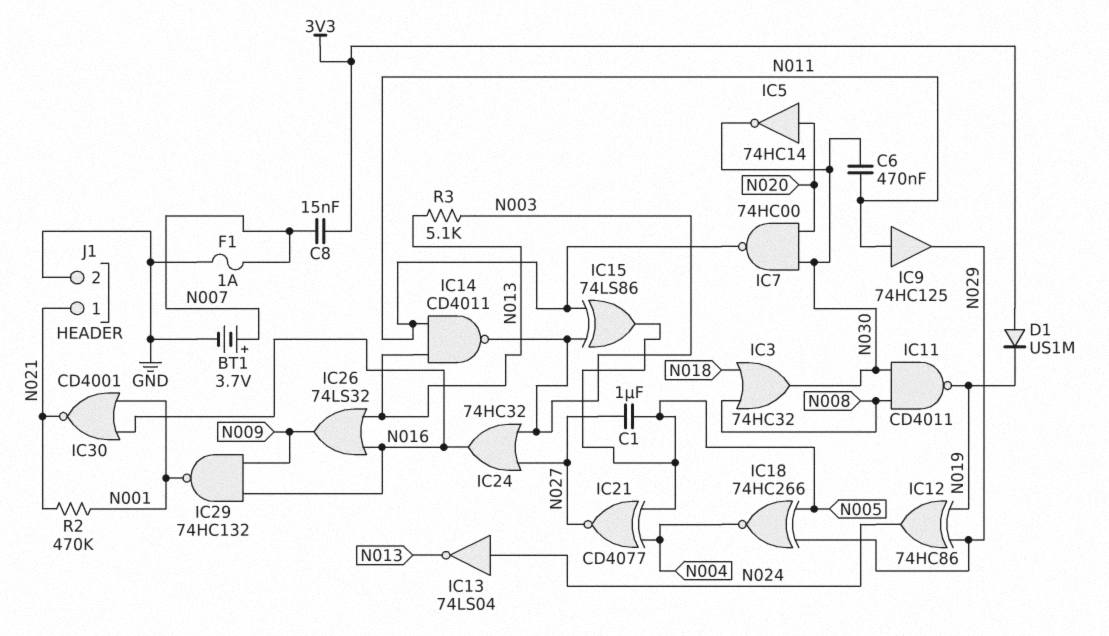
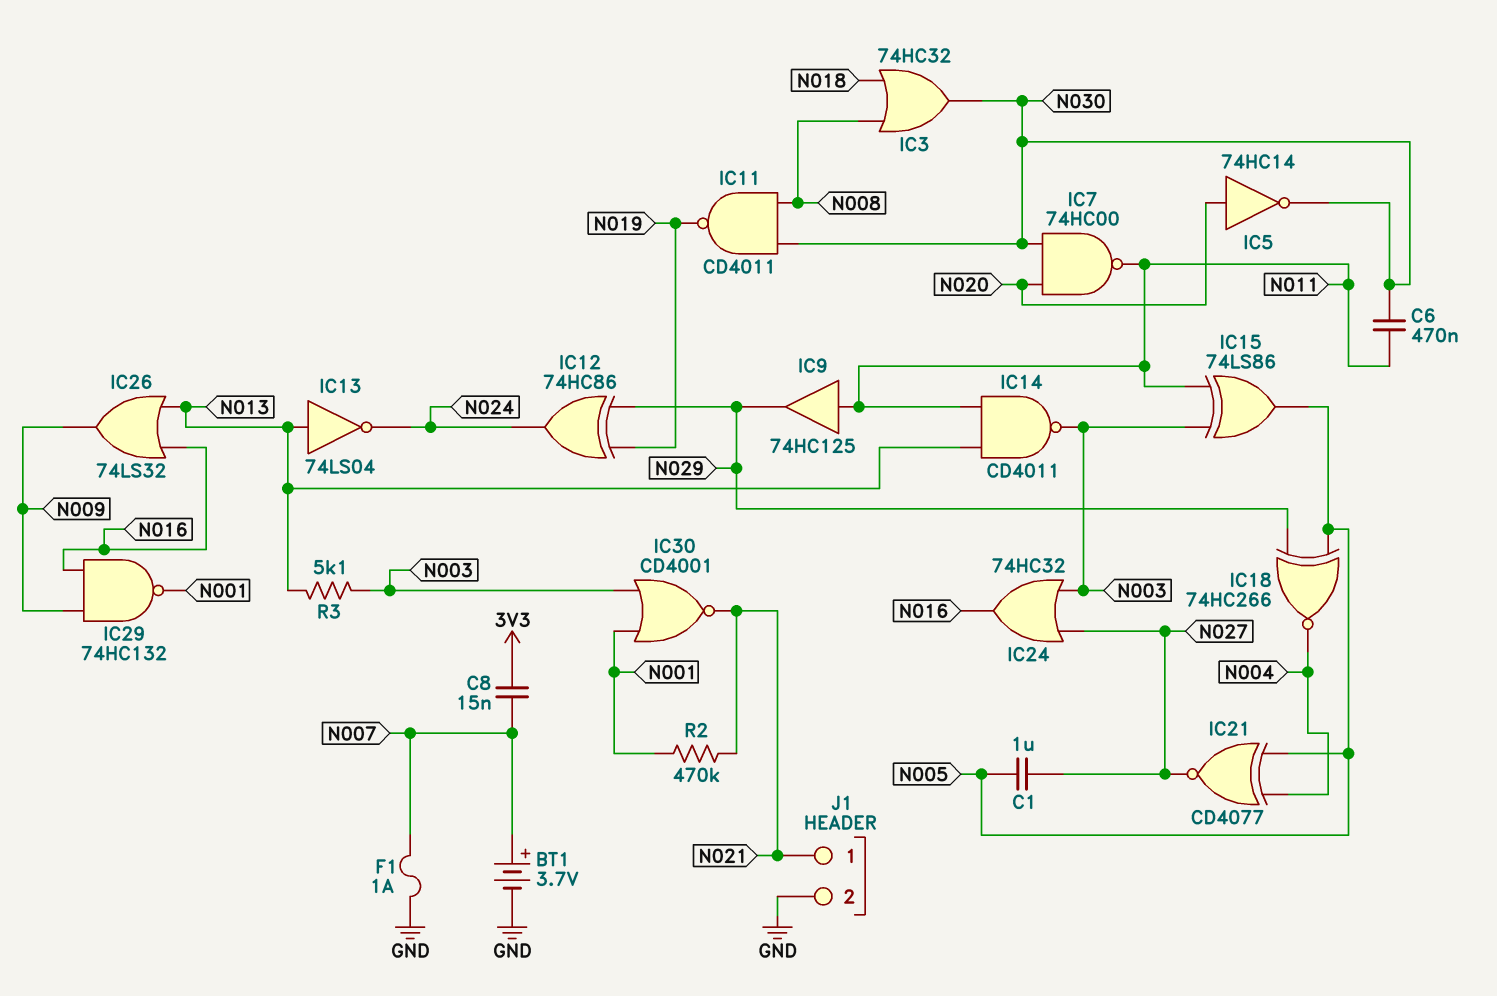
D1: diode US1M (A 3V3, K N019) -> none
IC13: NOT 74LS04 (in N024, out N013) -> NOT 74LS04 (in N013, out N024)
IC30: NOR CD4001 (in N001, in N016, out N021) -> NOR CD4001 (in N001, in N003, out N021)

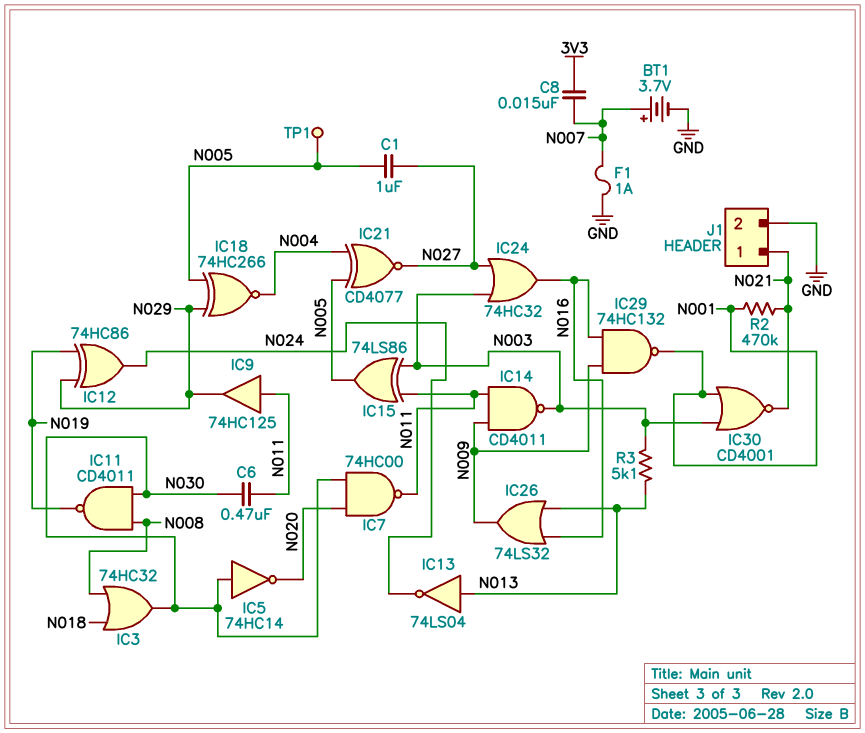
IC5: NOT 74HC14 (in N020, out N030) -> NOT 74HC14 (in N030, out N020)
IC14: NAND CD4011 (in N011, in N013, out N003) -> NAND CD4011 (in N009, in N011, out N003)
TP1: none -> test point (N005)

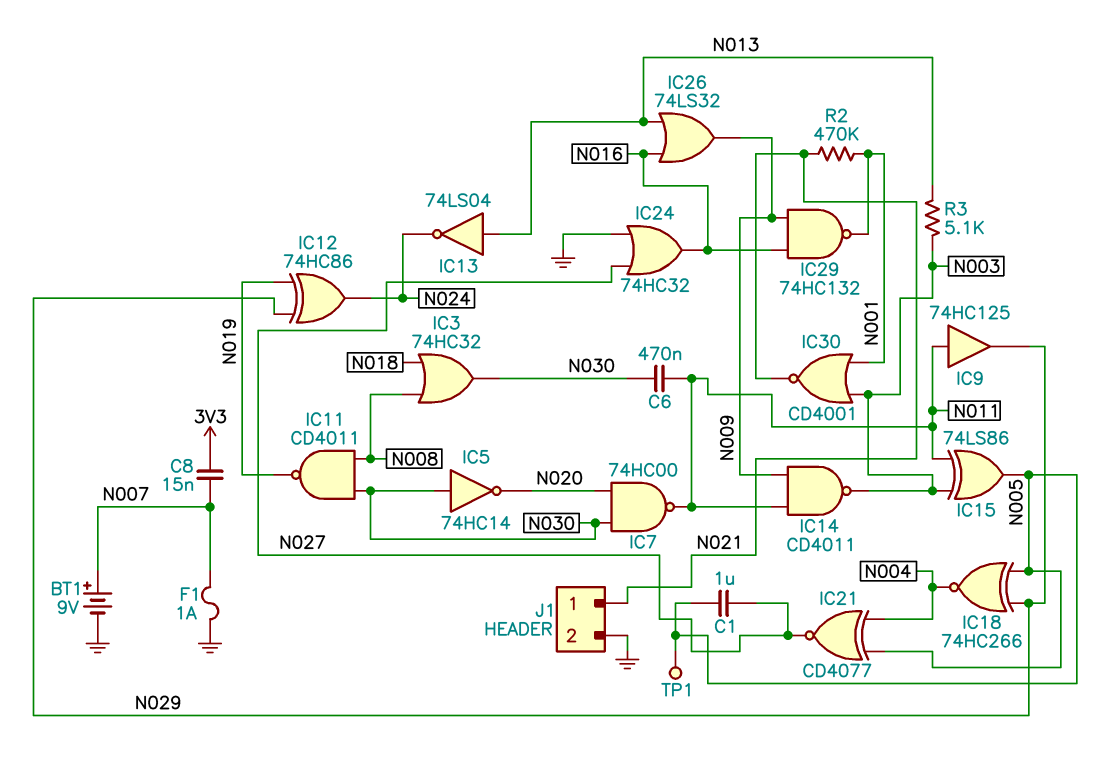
BT1: 3.7V (plus N007, minus GND) -> 9V (plus N007, minus GND)
IC24: OR 74HC32 (in N003, in N027, out N016) -> OR 74HC32 (in GND, in N027, out N016)

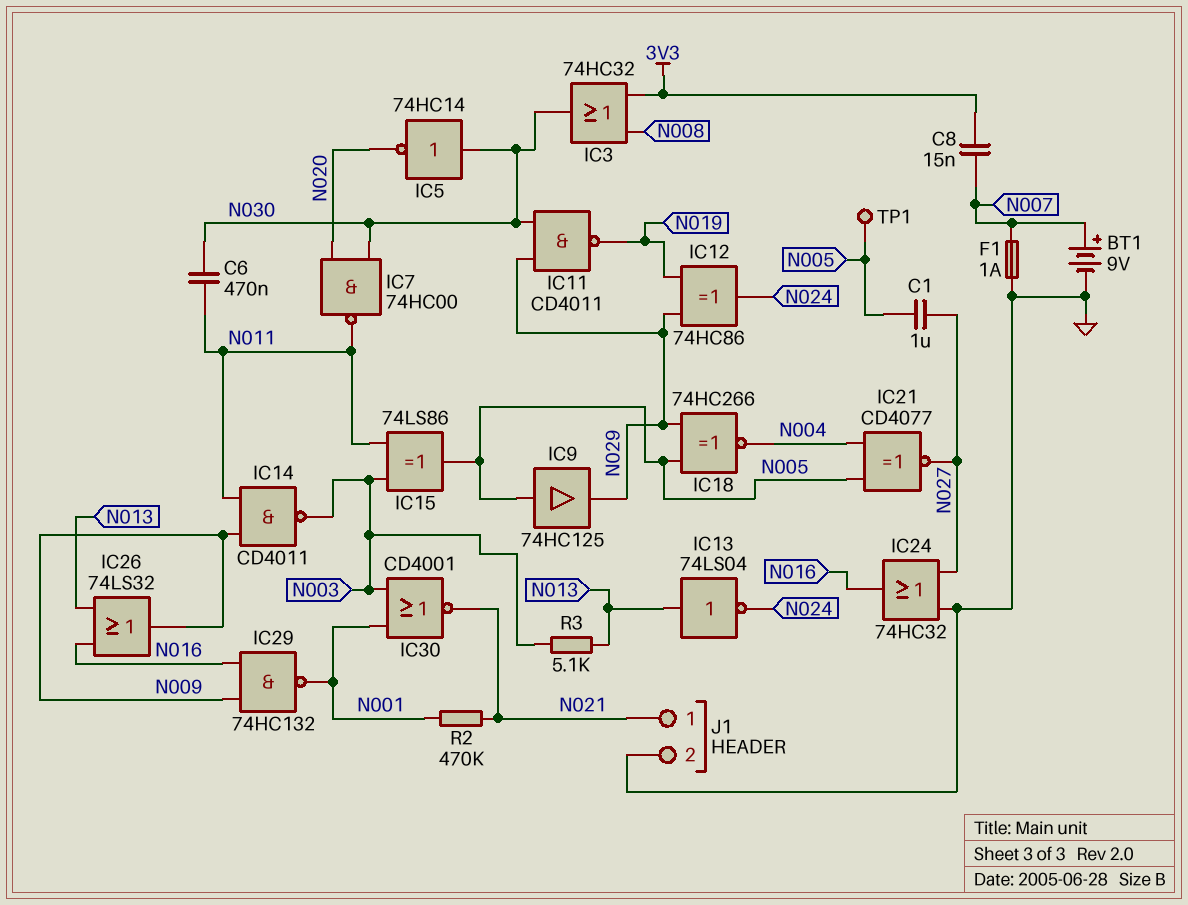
IC3: OR 74HC32 (in N008, in N018, out N030) -> OR 74HC32 (in 3V3, in N008, out N030)
IC9: buffer 74HC125 (in N011, out N029) -> buffer 74HC125 (in N005, out N029)
IC11: NAND CD4011 (in N008, in N030, out N019) -> NAND CD4011 (in N029, in N030, out N019)

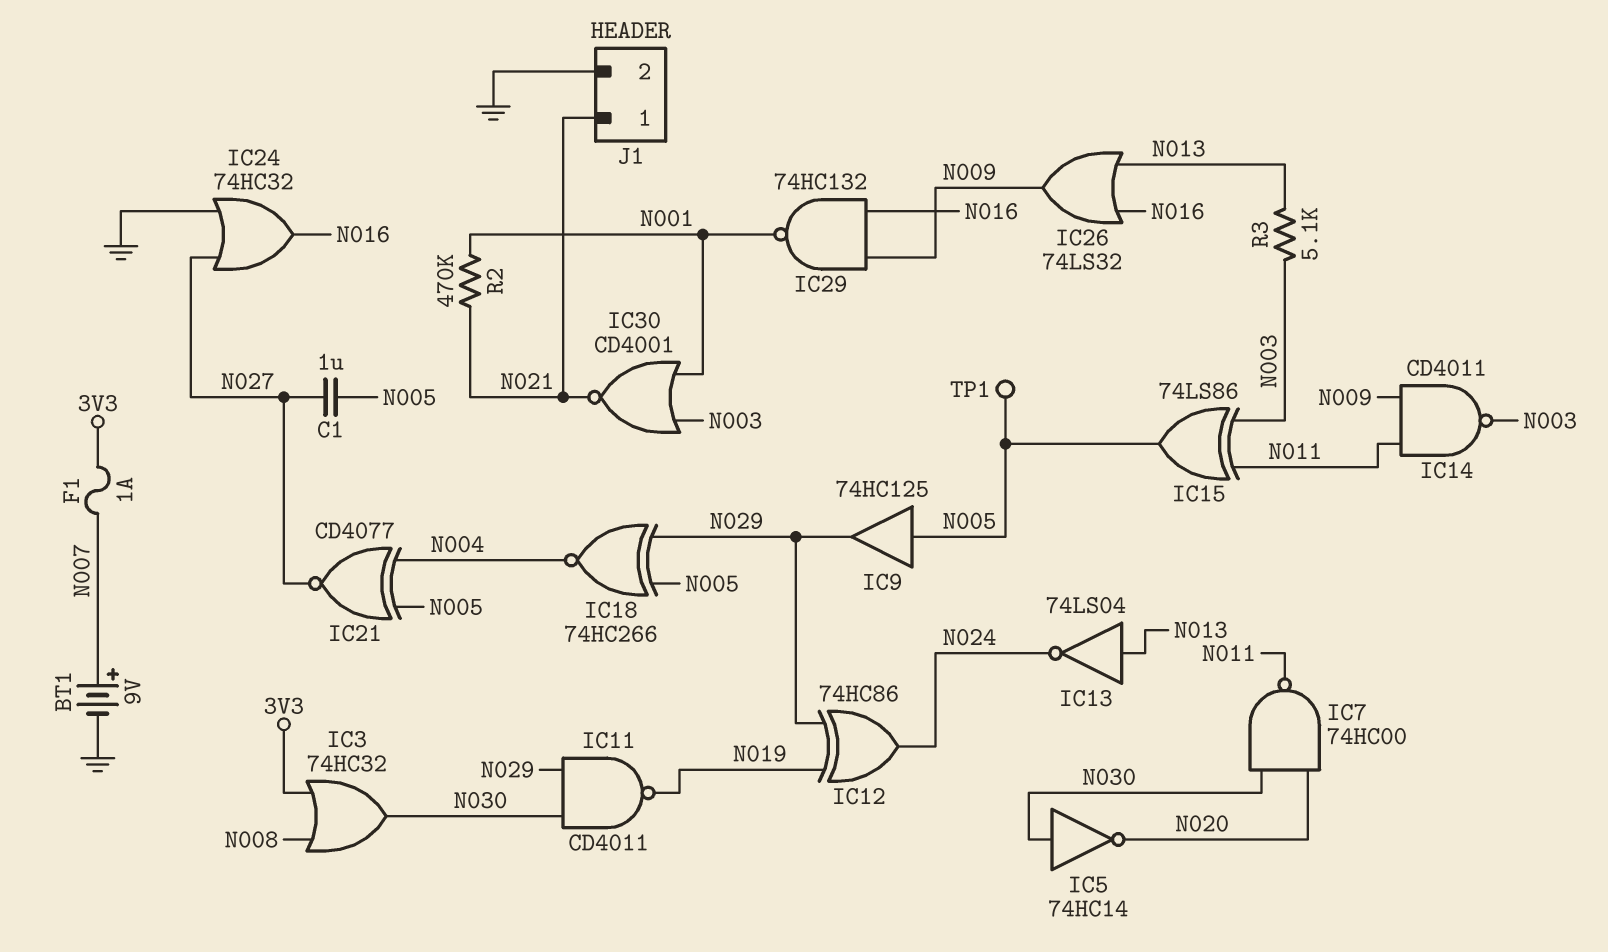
C6: 470nF (N011, N030) -> none
C8: 15nF (3V3, N007) -> none
F1: 1A (GND, N007) -> 1A (3V3, N007)

